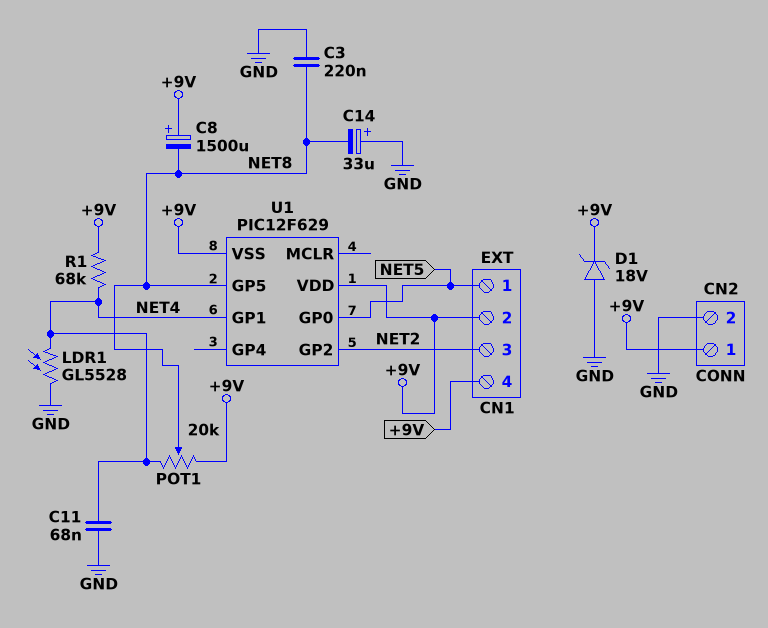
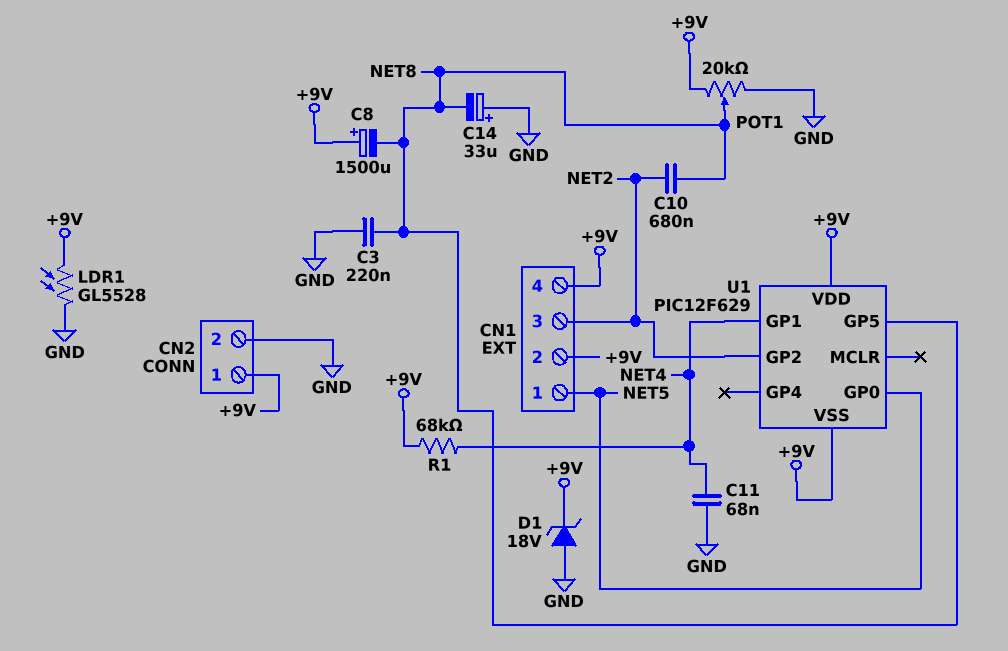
C10: none -> 680nF (NET2, NET8)
LDR1: GL5528 (GND, NET4) -> GL5528 (+9V, GND)
POT1: 20k (+9V, NET4, wiper NET8) -> 20k (+9V, GND, wiper NET8)

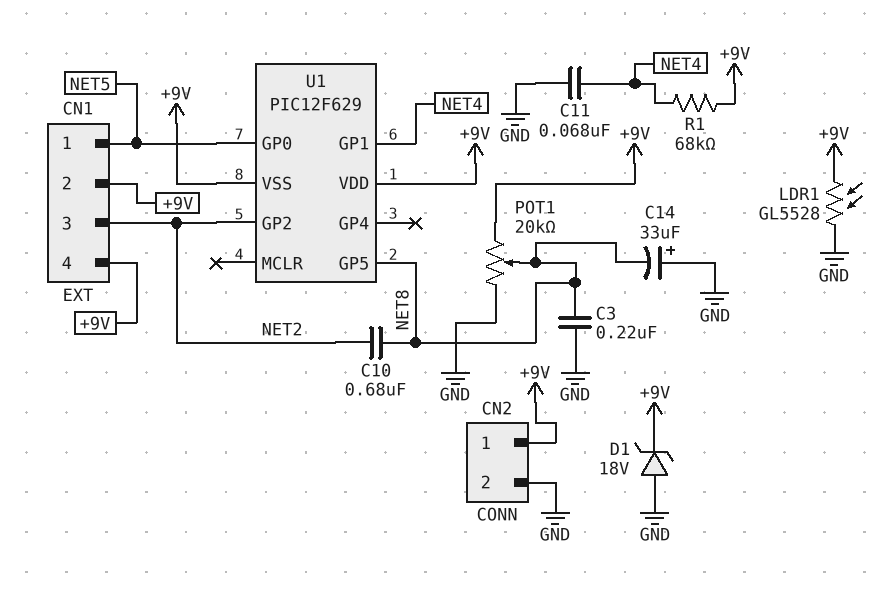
C8: 1500uF (plus +9V, minus NET8) -> none

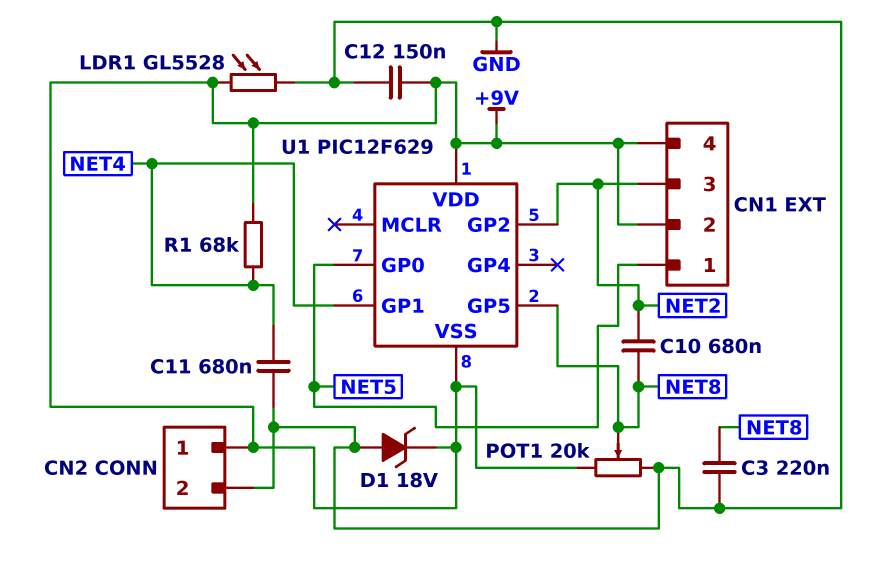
C11: 68nF (GND, NET4) -> 680nF (GND, NET4)
C12: none -> 150nF (+9V, GND)
C14: 33uF (plus GND, minus NET8) -> none

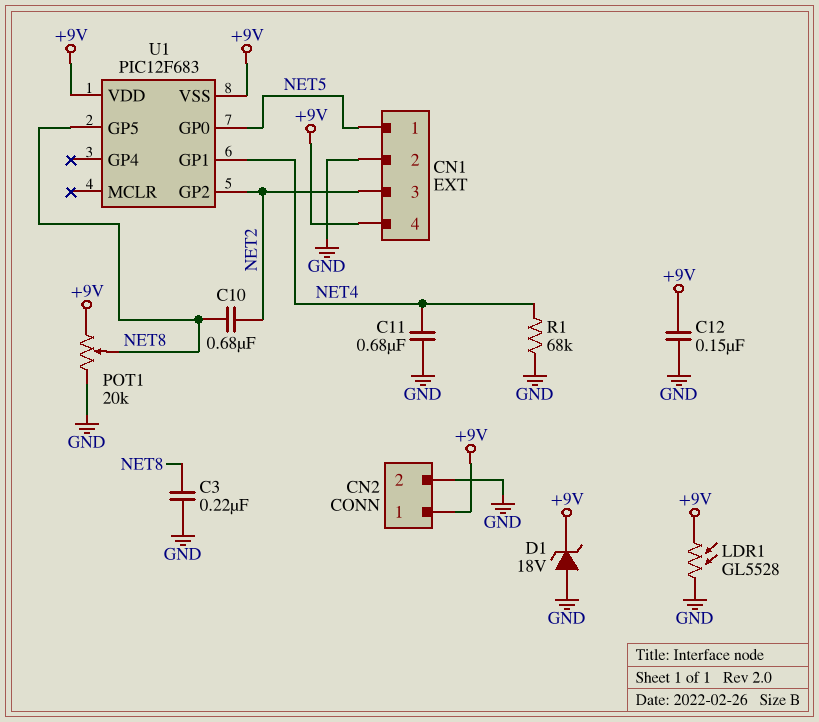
CN1 pin 2: +9V -> GND
R1: 68k (+9V, NET4) -> 68k (GND, NET4)
U1: PIC12F629 -> PIC12F683

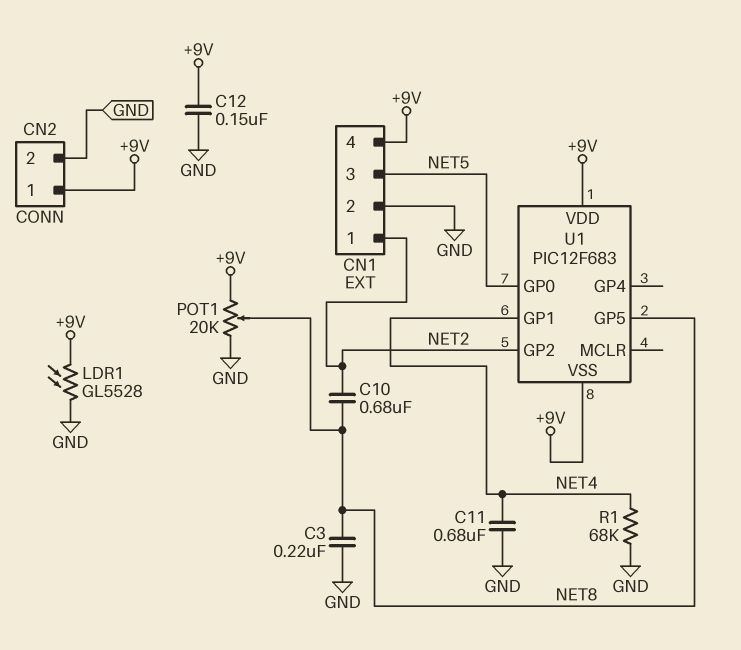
CN1 pin 1: NET5 -> NET2
CN1 pin 3: NET2 -> NET5
D1: zener 18V (A GND, K +9V) -> none

